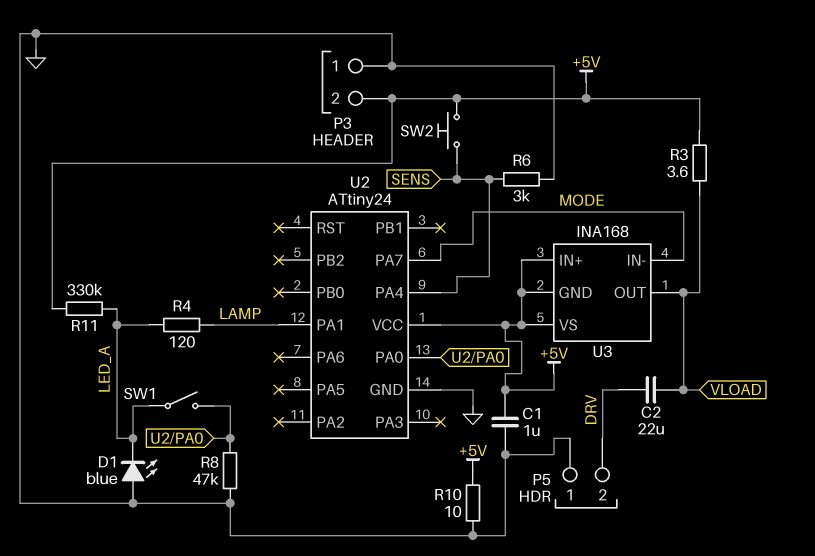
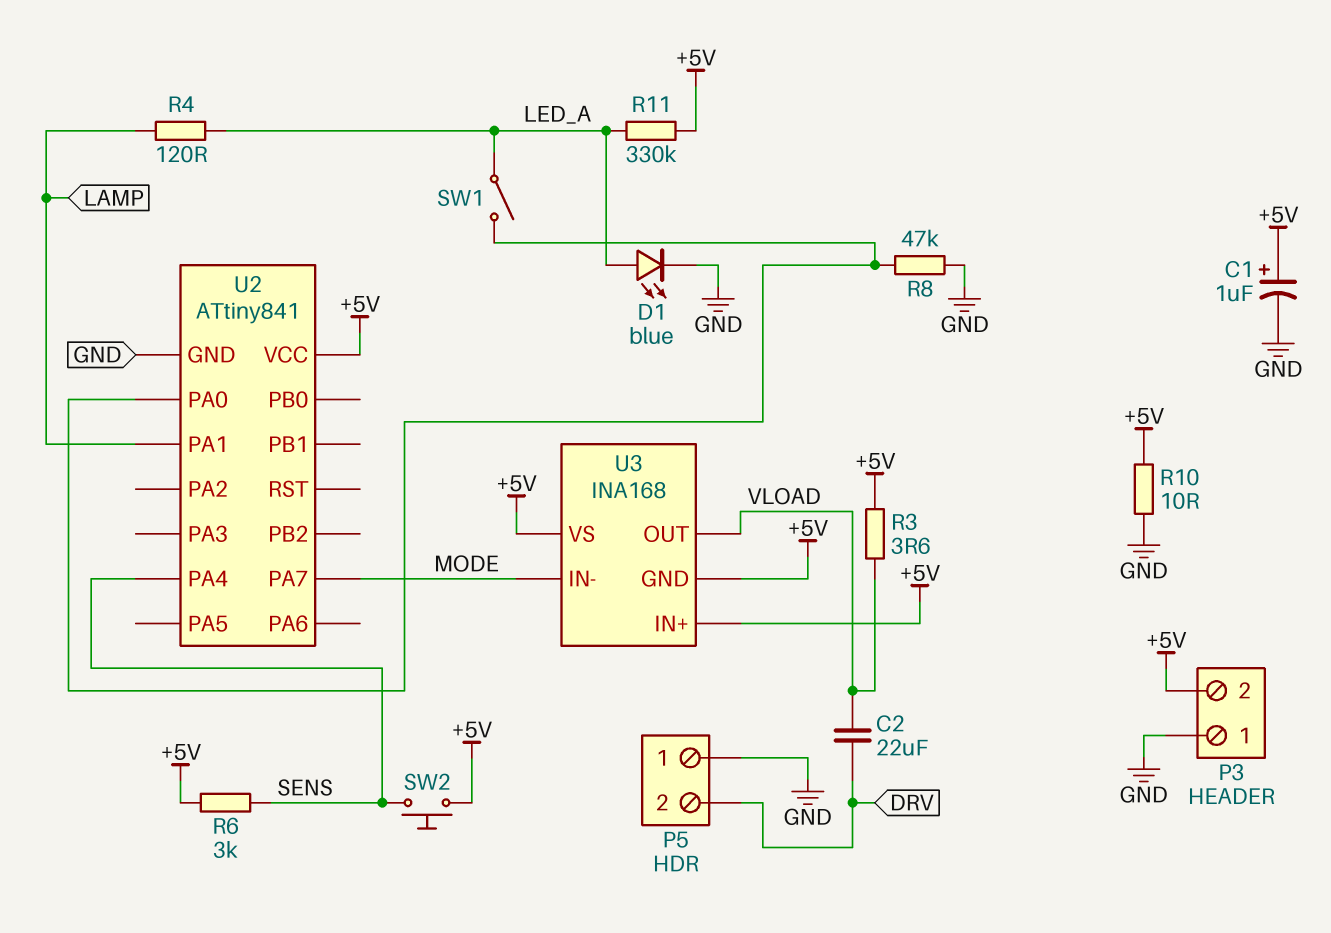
C1: 1uF (+5V, GND) -> 1uF (plus +5V, minus GND)
D1: LED blue (A GND, K LED_A) -> LED blue (A LED_A, K GND)
R6: 3k (GND, SENS) -> 3k (+5V, SENS)
U2: ATtiny24 -> ATtiny841

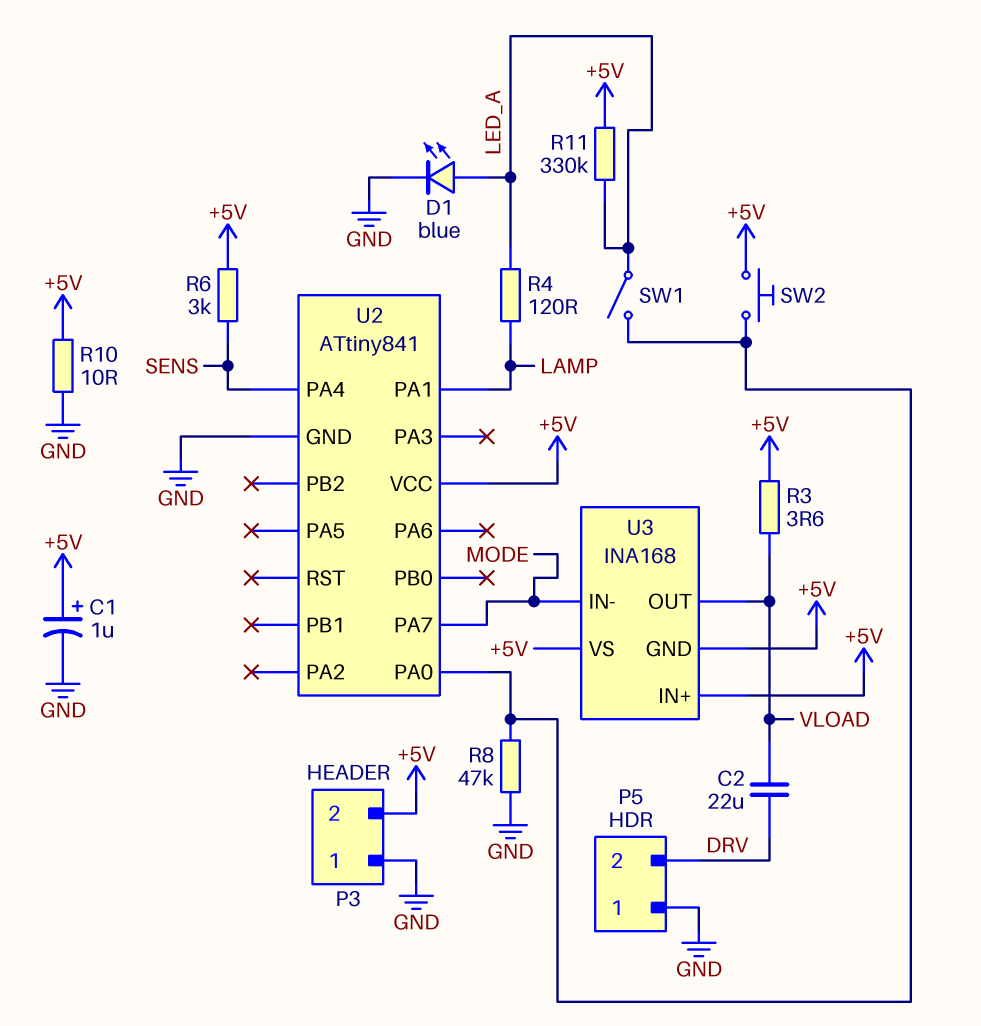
SW2: button (+5V, SENS) -> button (+5V, U2/PA0)

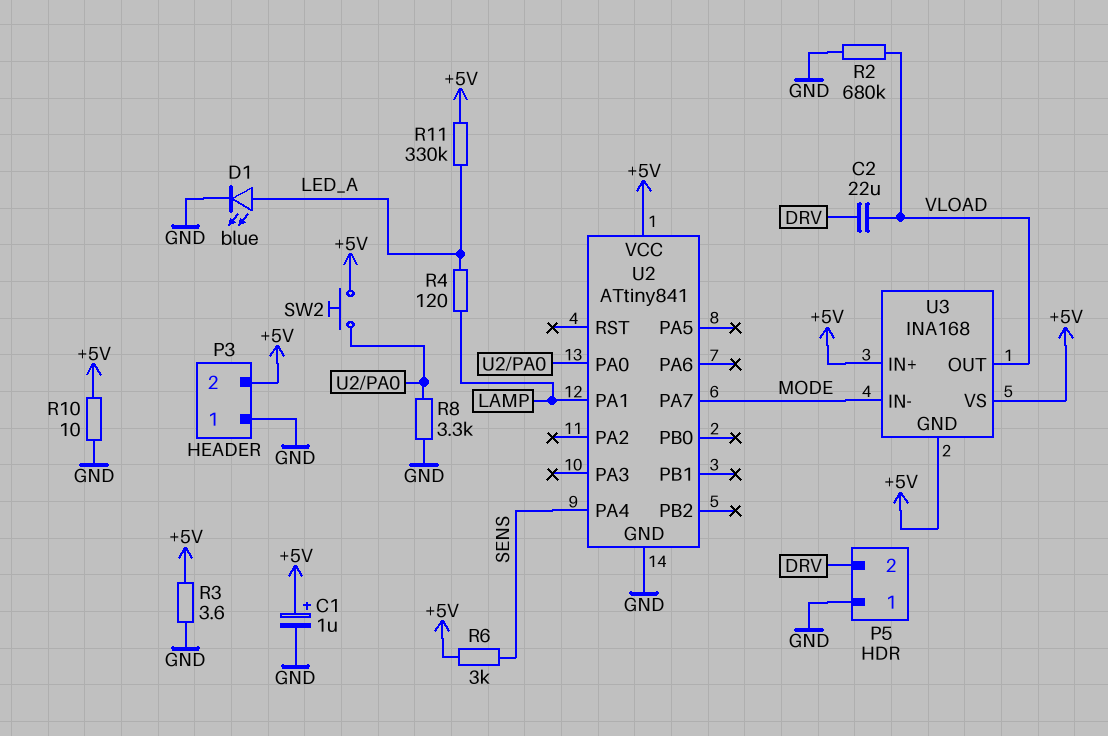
R2: none -> 680k (GND, VLOAD)
R3: 3.6 (+5V, VLOAD) -> 3.6 (+5V, GND)
R8: 47k (GND, U2/PA0) -> 3.3k (GND, U2/PA0)
SW1: switch (LED_A, U2/PA0) -> none

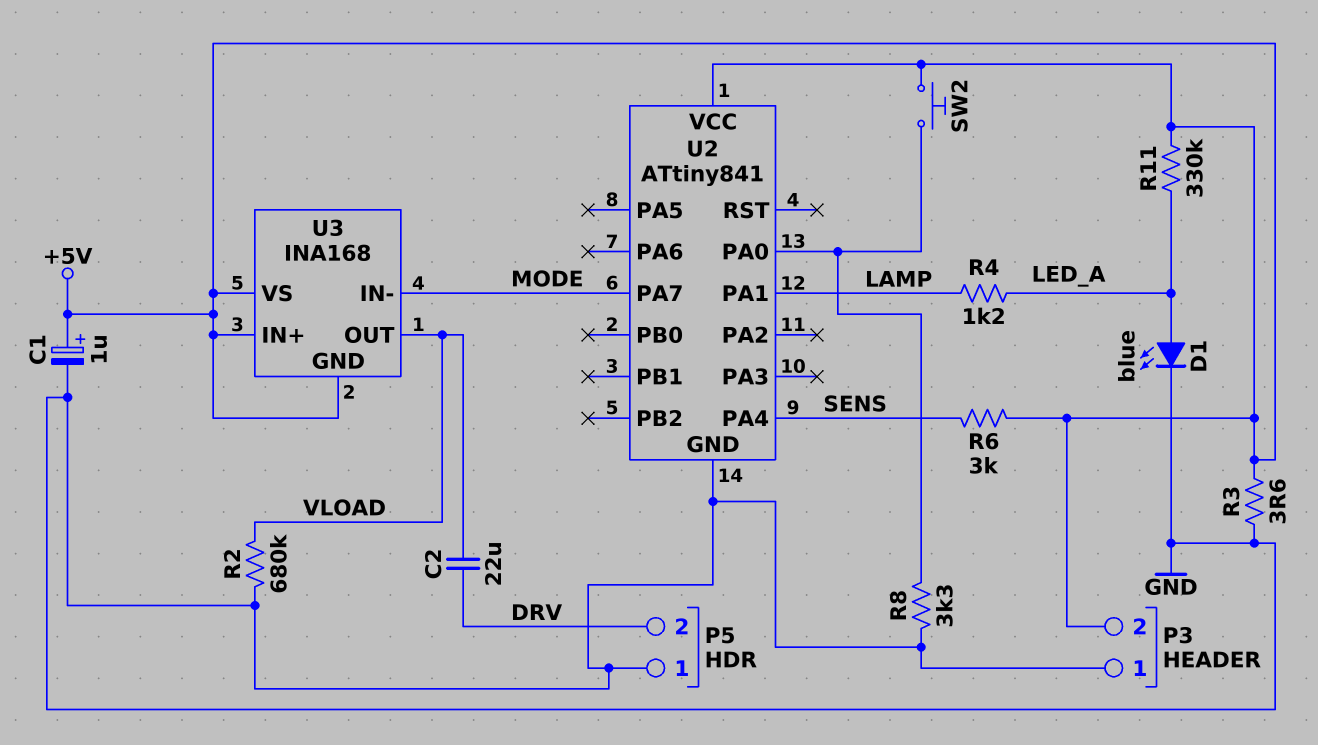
R4: 120 (LAMP, LED_A) -> 1.2k (LAMP, LED_A)
R10: 10 (+5V, GND) -> none

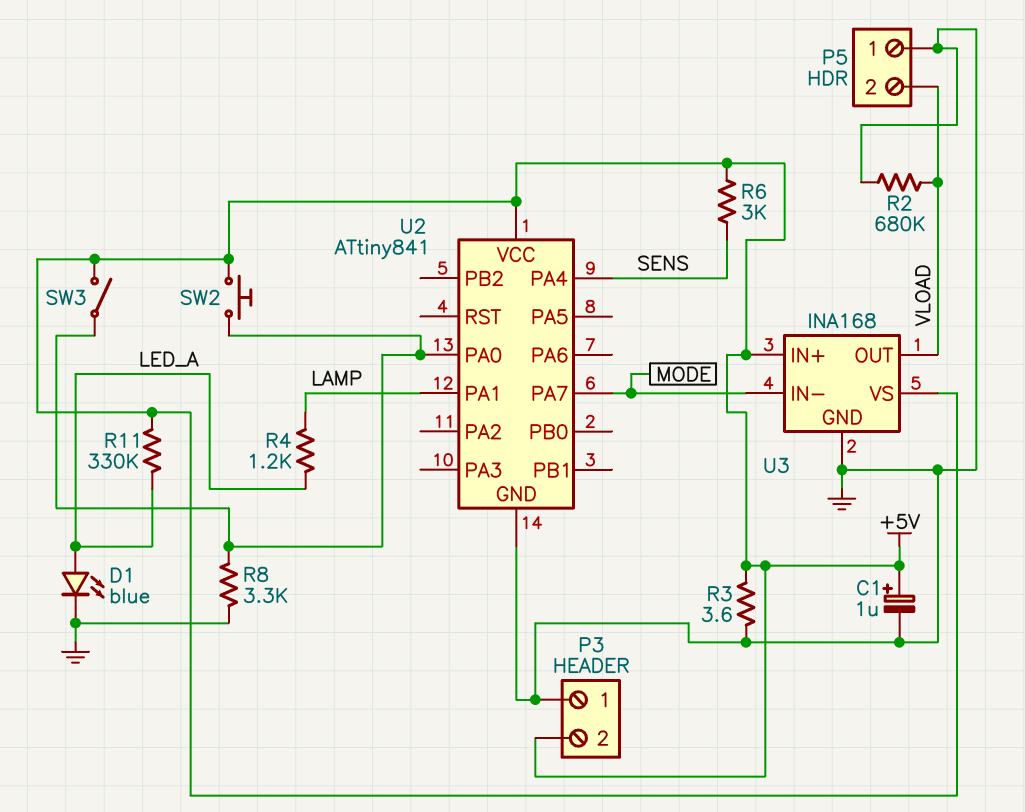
C2: 22uF (DRV, VLOAD) -> none
P5 pin 2: DRV -> VLOAD
SW3: none -> switch (+5V, U2/PA0)
U3 pin GND: +5V -> GND

